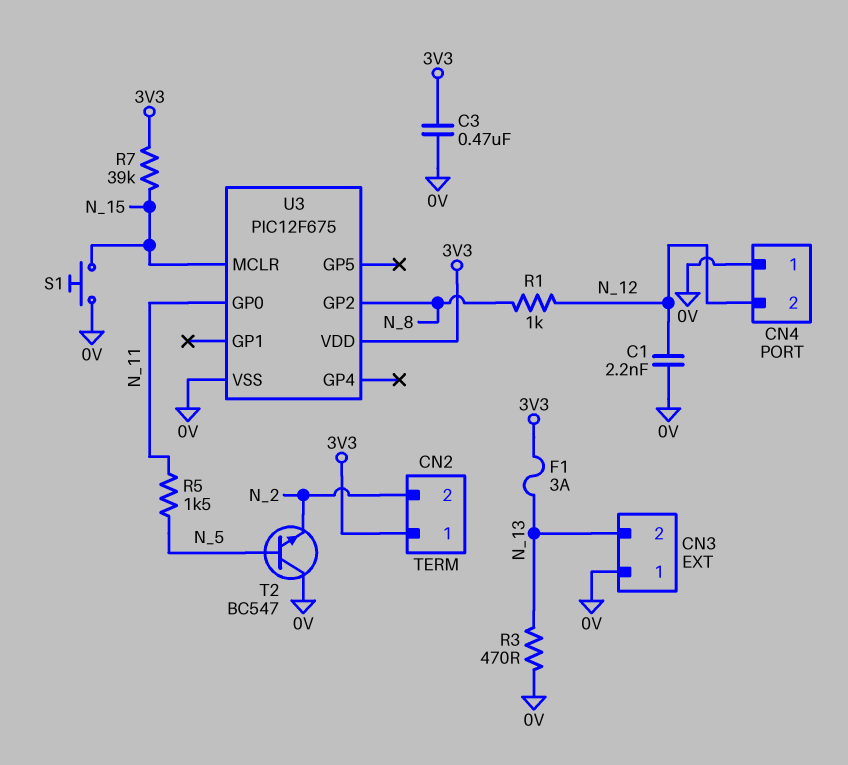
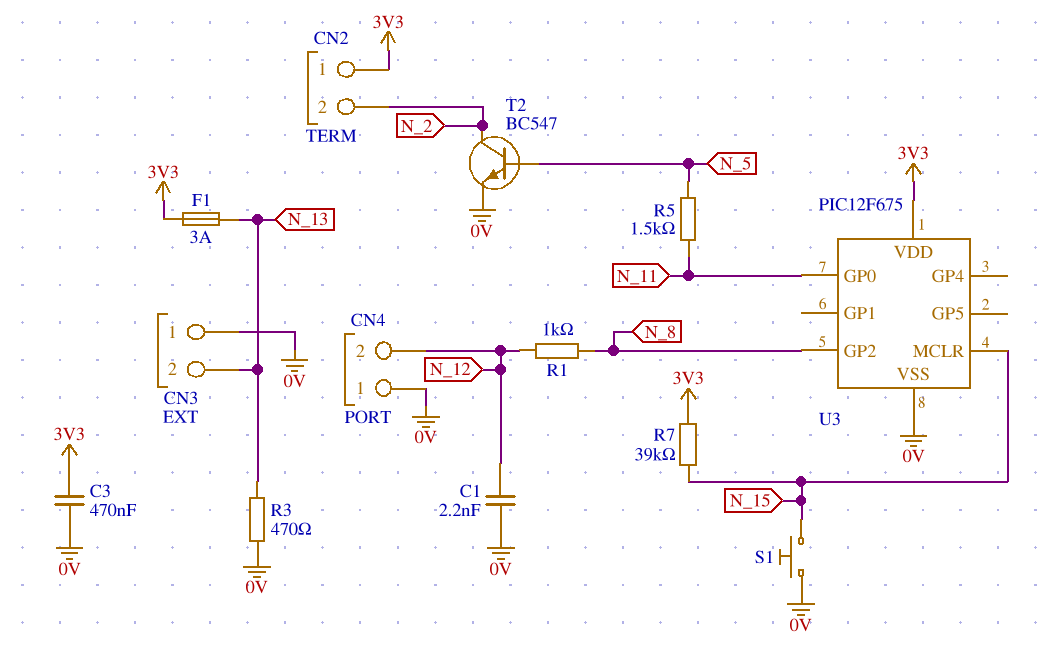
T2: NPN BC547 (B N_5, C 0V, E N_2) -> NPN BC547 (B N_5, C N_2, E 0V)

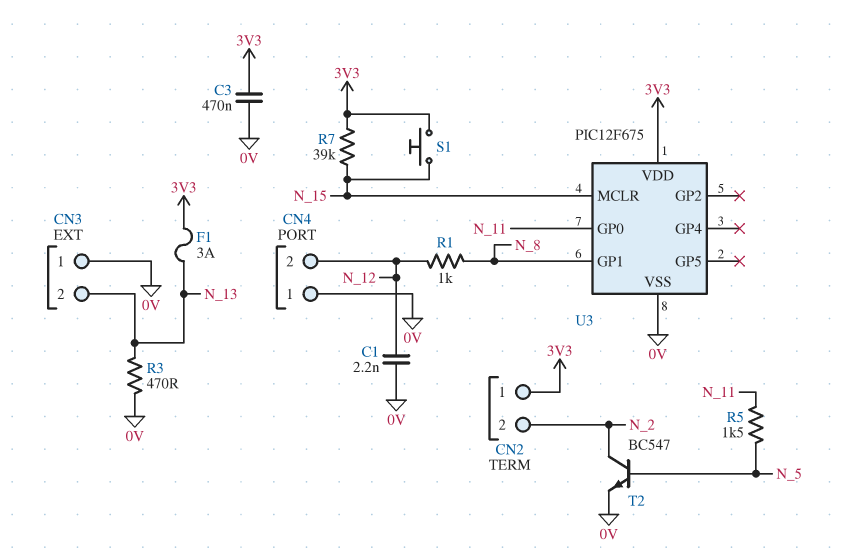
S1: button (0V, N_15) -> button (3V3, N_15)
U3 pin GP1: none -> N_8
U3 pin GP2: N_8 -> none

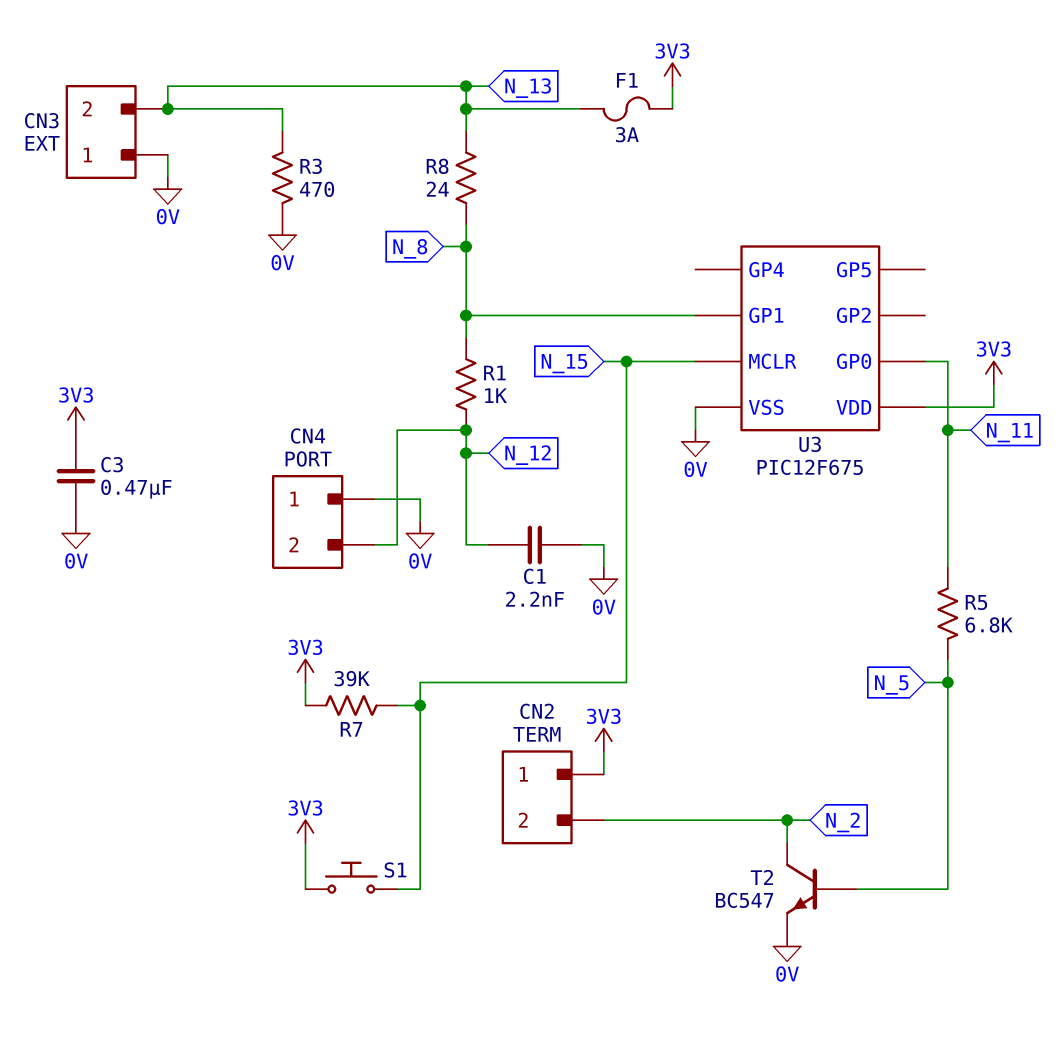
R5: 1.5k (N_5, N_11) -> 6.8k (N_5, N_11)
R8: none -> 24 (N_8, N_13)

